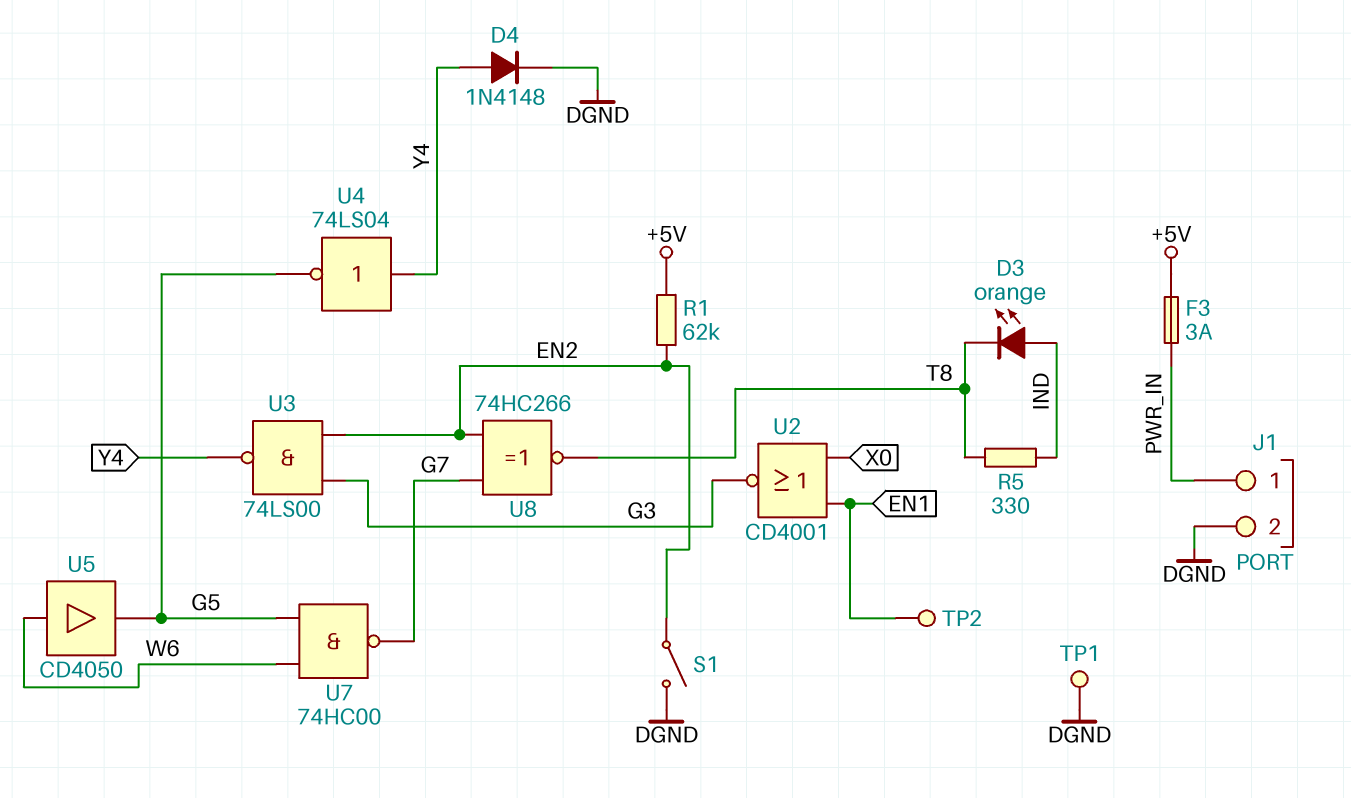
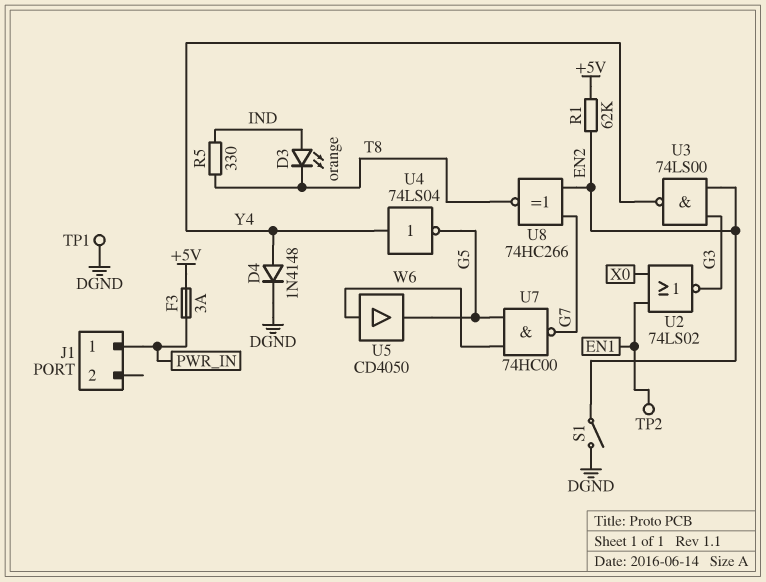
J1 pin 2: DGND -> none
U2: NOR CD4001 (in EN1, in X0, out G3) -> NOR 74LS02 (in EN1, in X0, out G3)

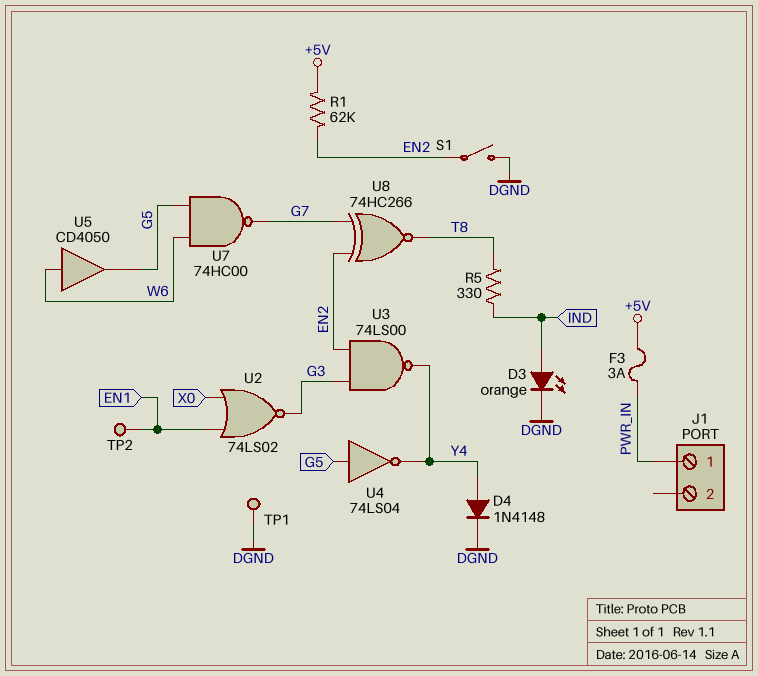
D3: LED orange (A IND, K T8) -> LED orange (A IND, K DGND)
U4: NOT 74LS04 (in Y4, out G5) -> NOT 74LS04 (in G5, out Y4)

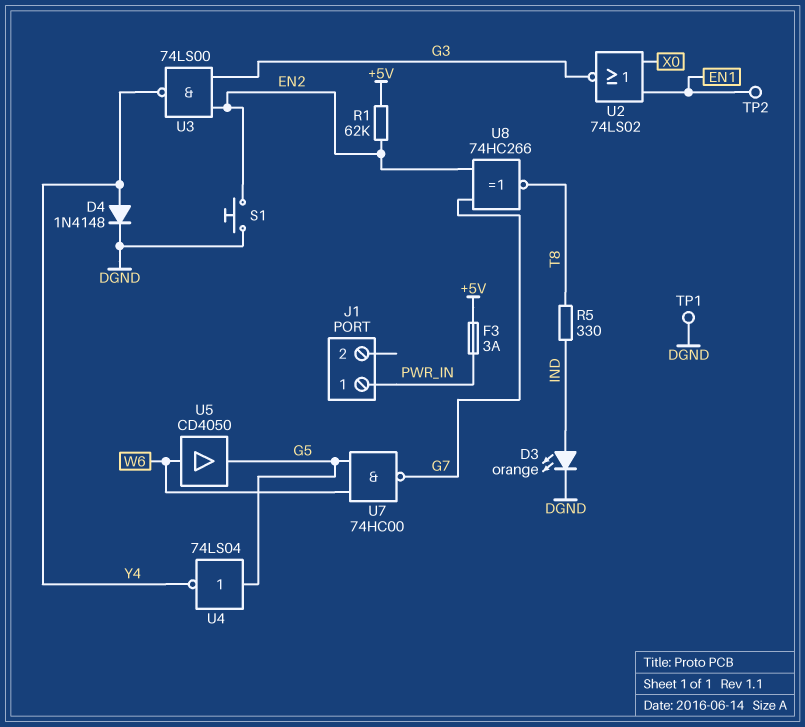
S1: switch (DGND, EN2) -> button (DGND, EN2)

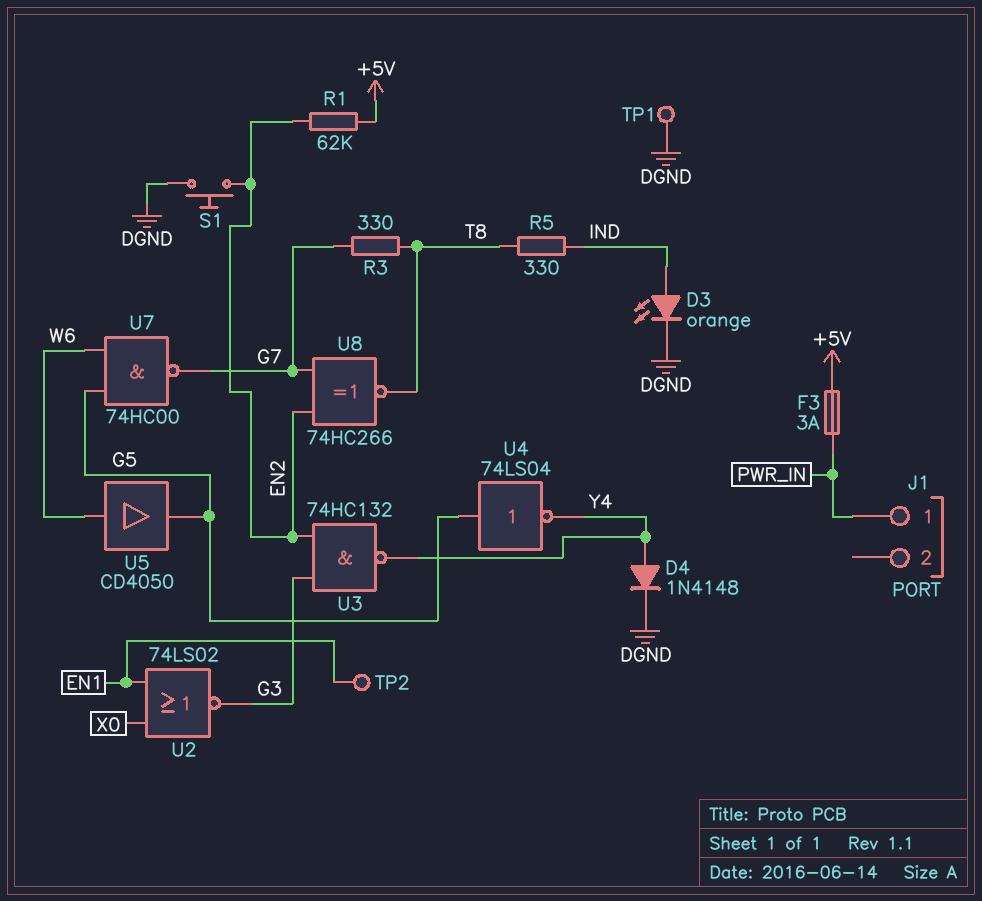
R3: none -> 330 (G7, T8)
U3: NAND 74LS00 (in EN2, in G3, out Y4) -> NAND 74HC132 (in EN2, in G3, out Y4)

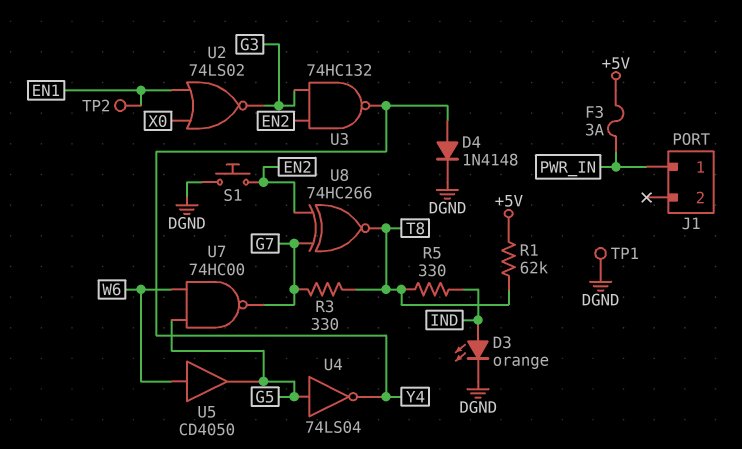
R1: 62k (+5V, EN2) -> 62k (+5V, T8)

